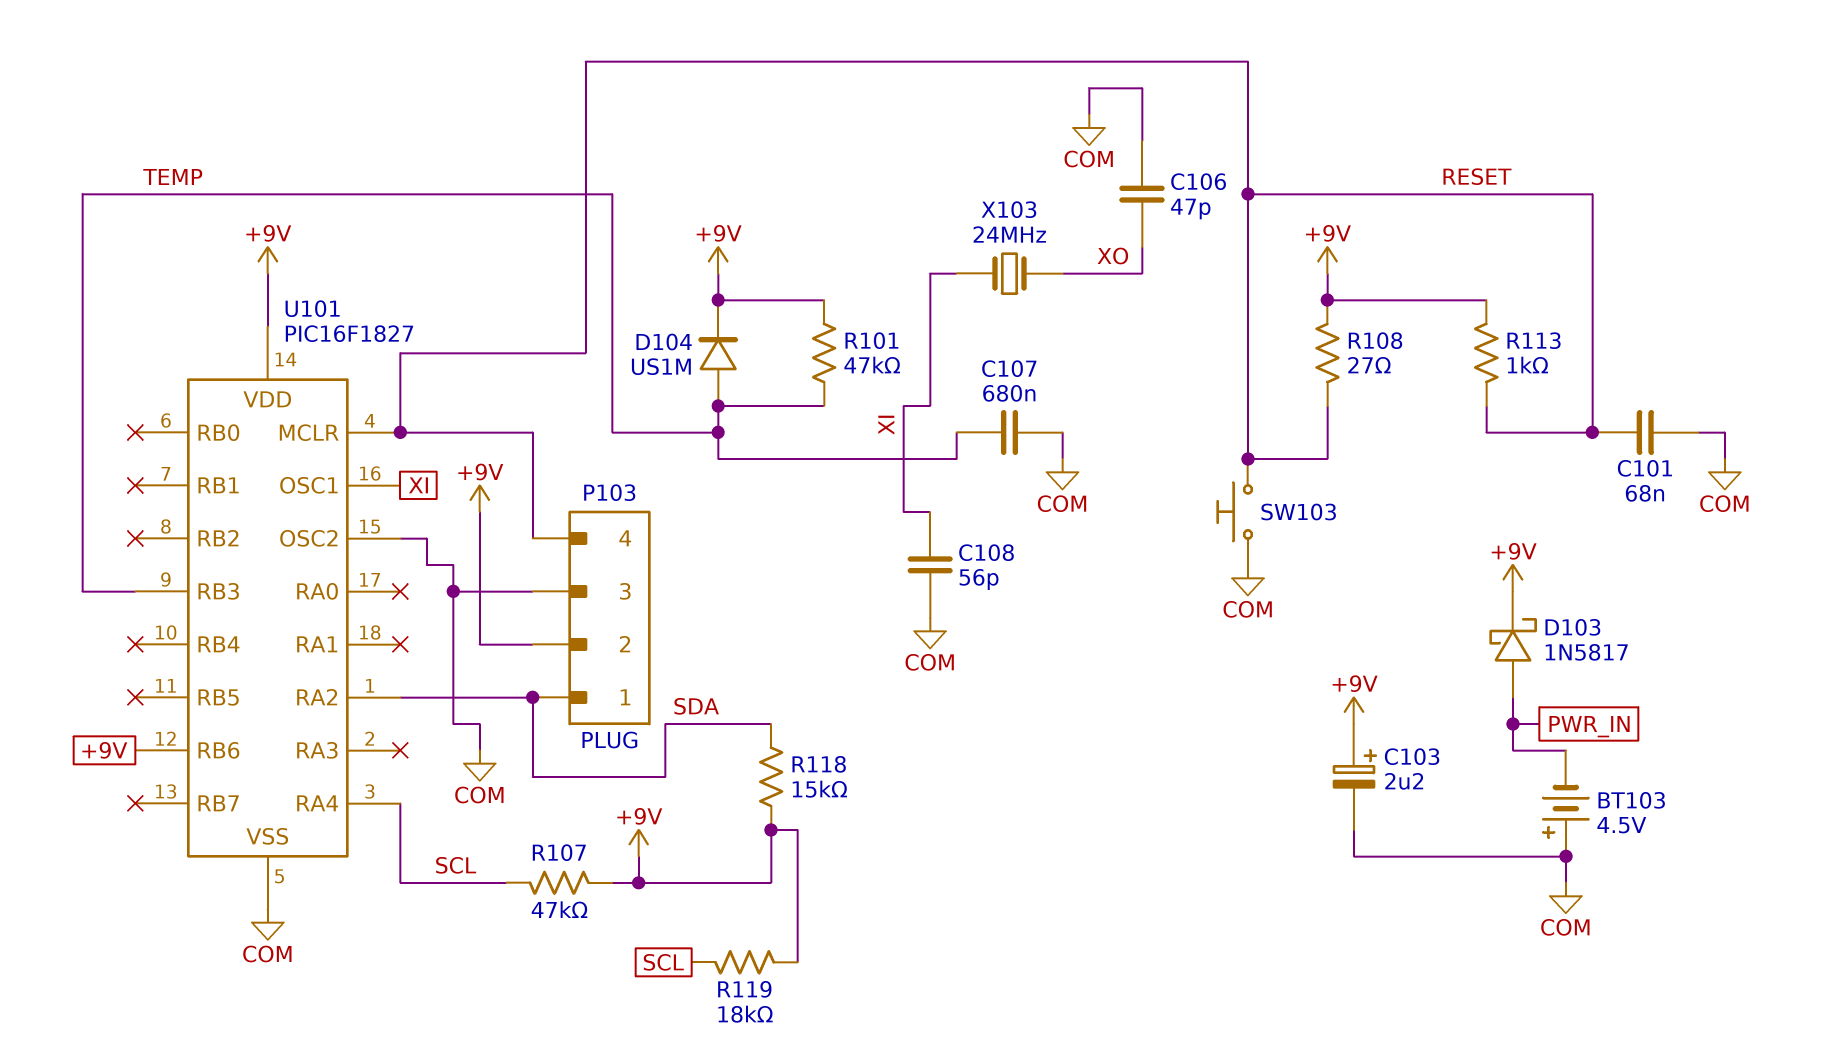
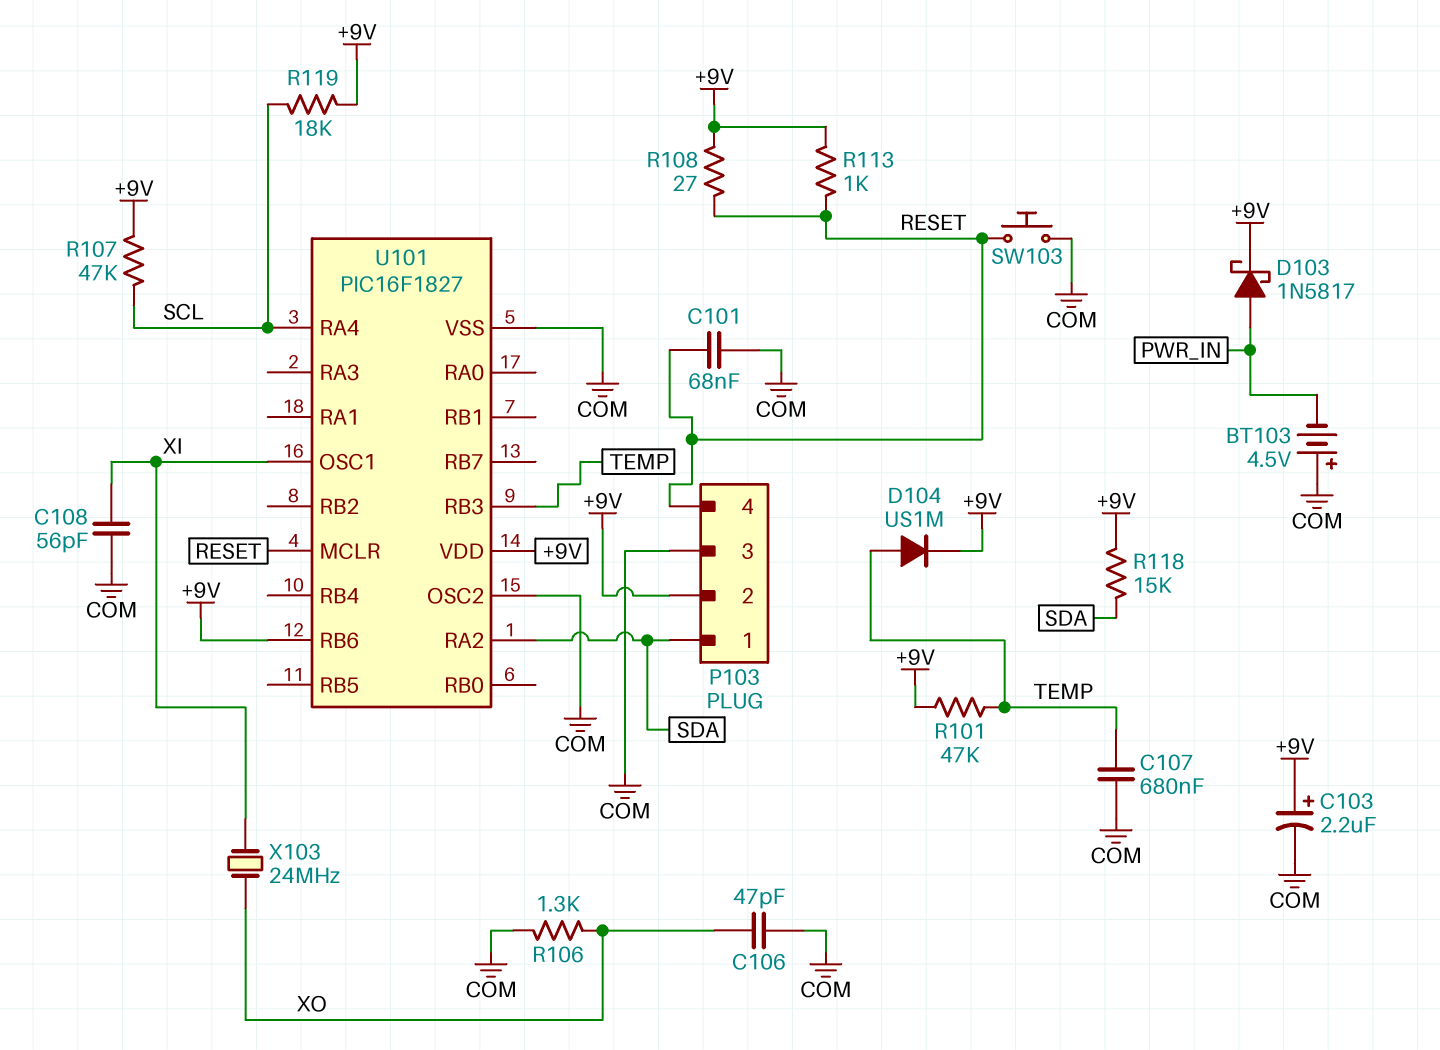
R106: none -> 1.3k (COM, XO)

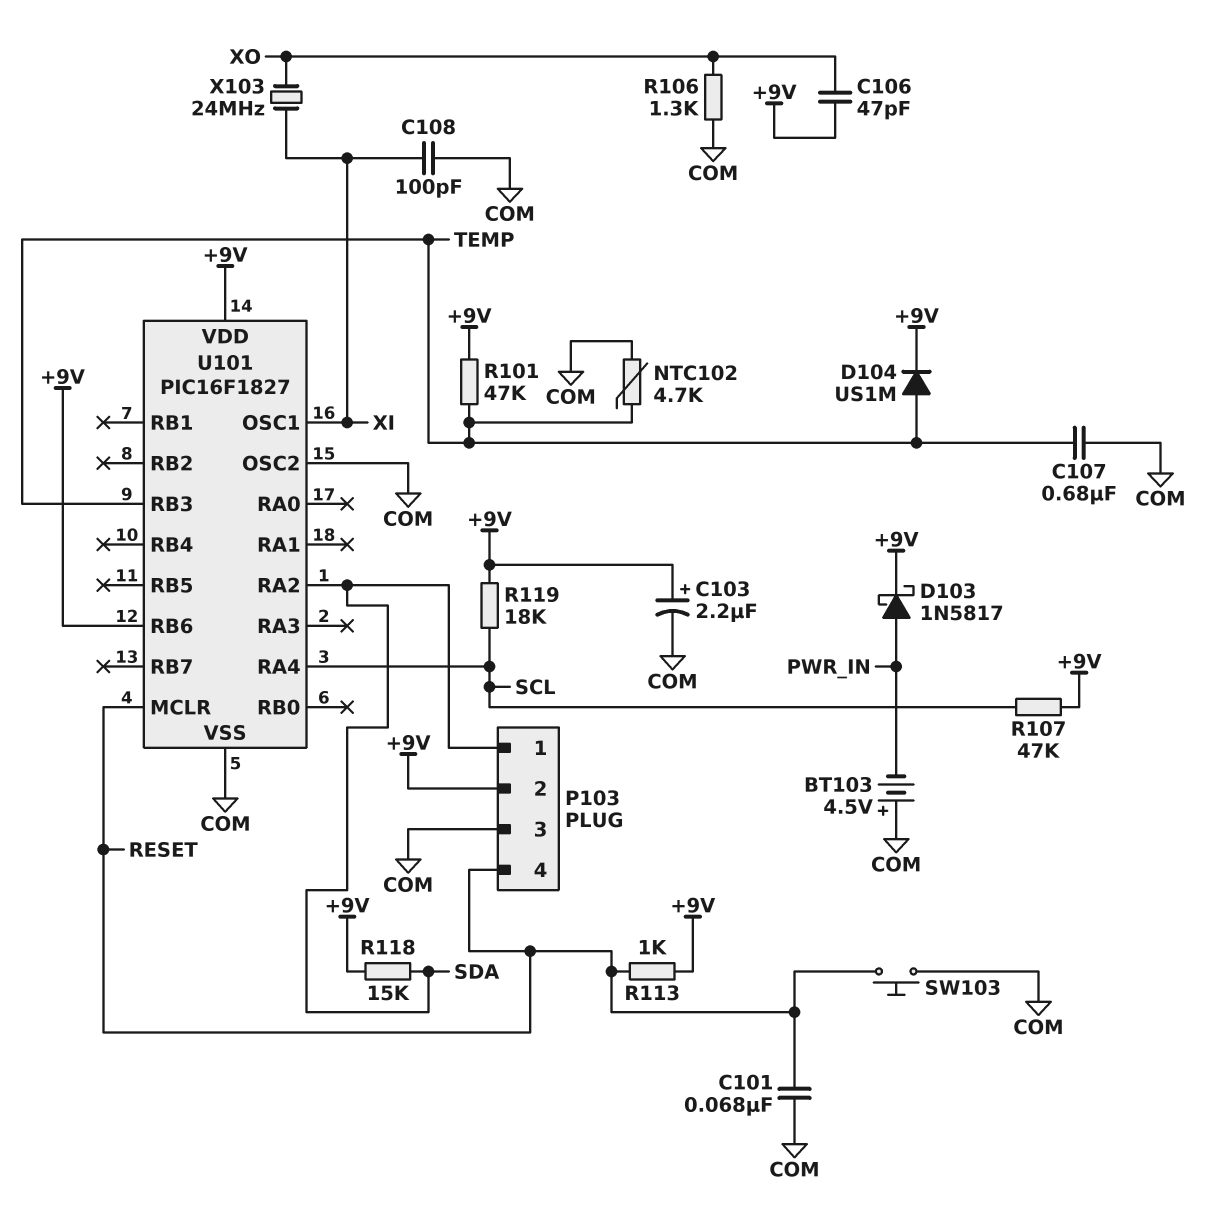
C106: 47pF (COM, XO) -> 47pF (+9V, XO)
C108: 56pF (COM, XI) -> 100pF (COM, XI)
NTC102: none -> 4.7k (COM, TEMP)
R108: 27 (+9V, RESET) -> none

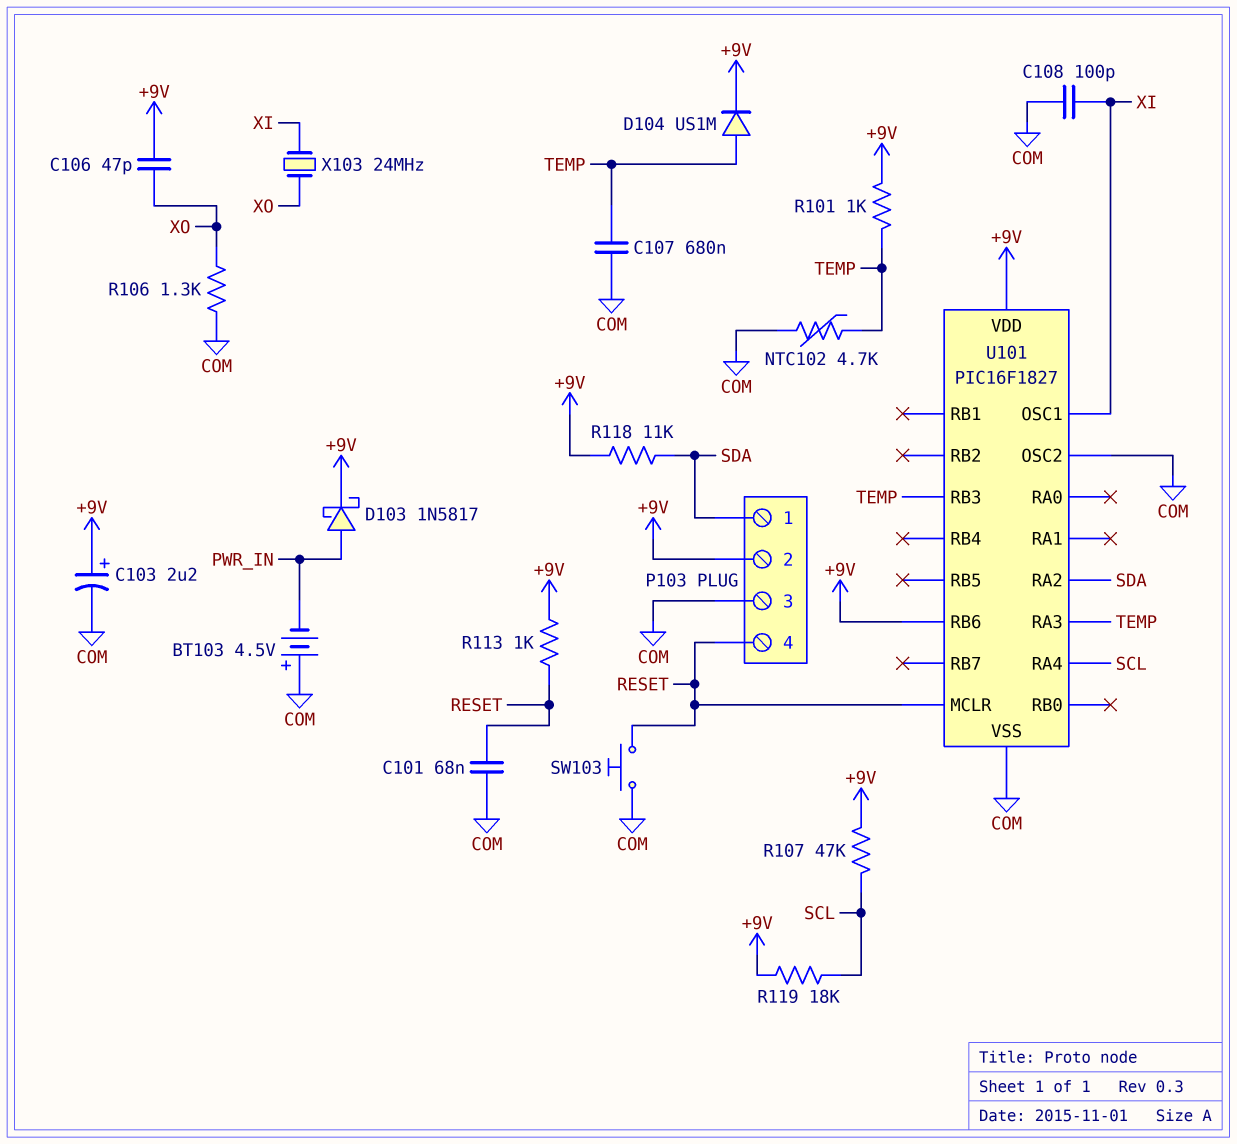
R101: 47k (+9V, TEMP) -> 1k (+9V, TEMP)
R118: 15k (+9V, SDA) -> 11k (+9V, SDA)
U101 pin RA3: none -> TEMP

